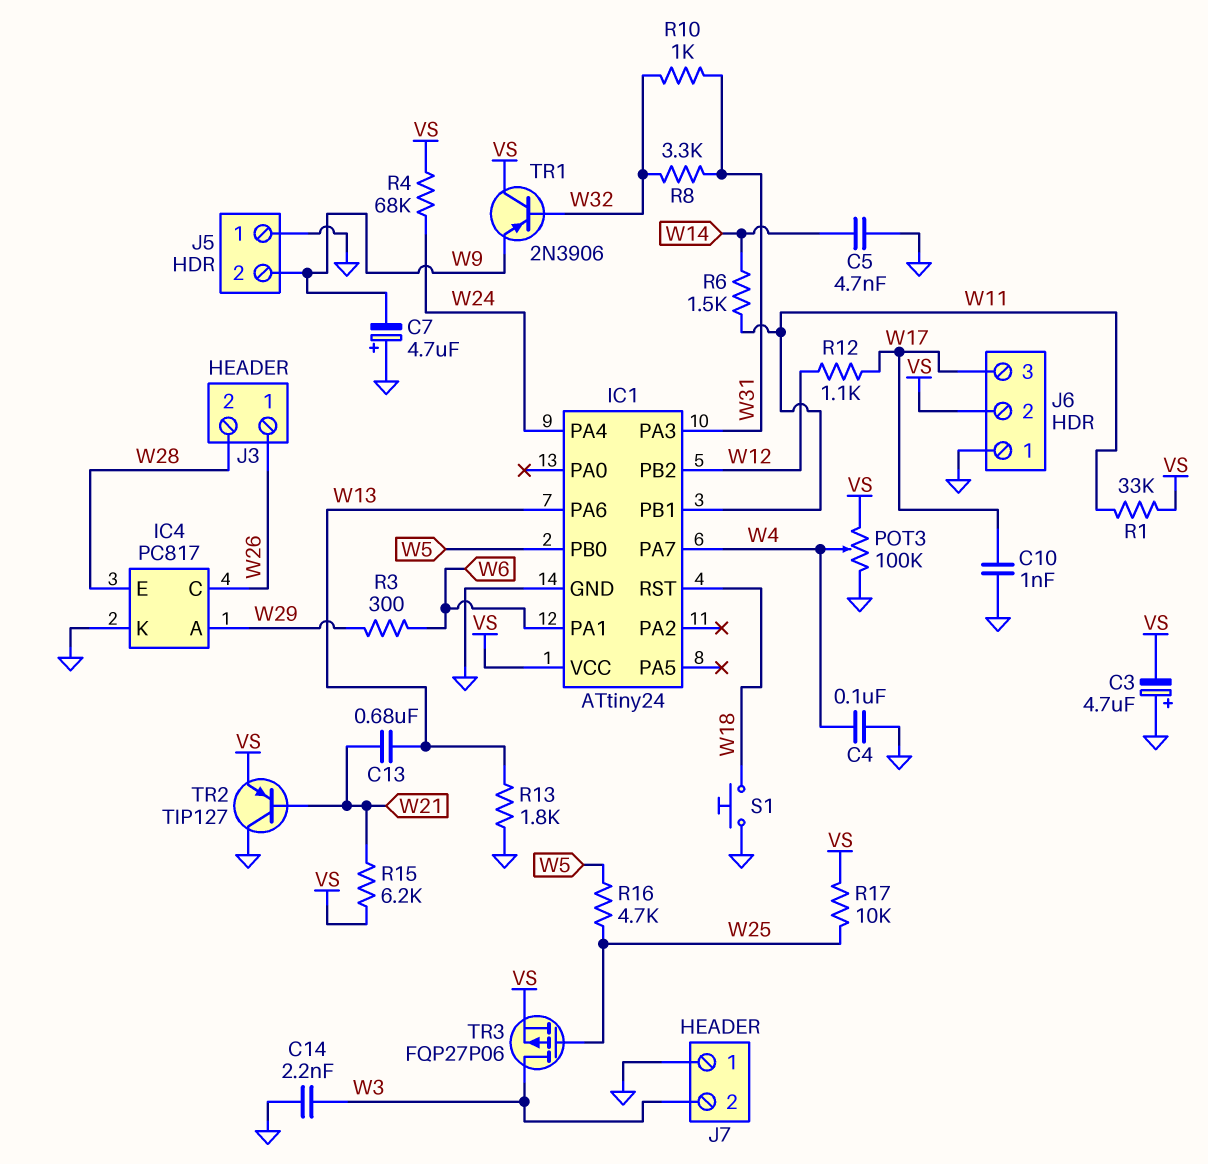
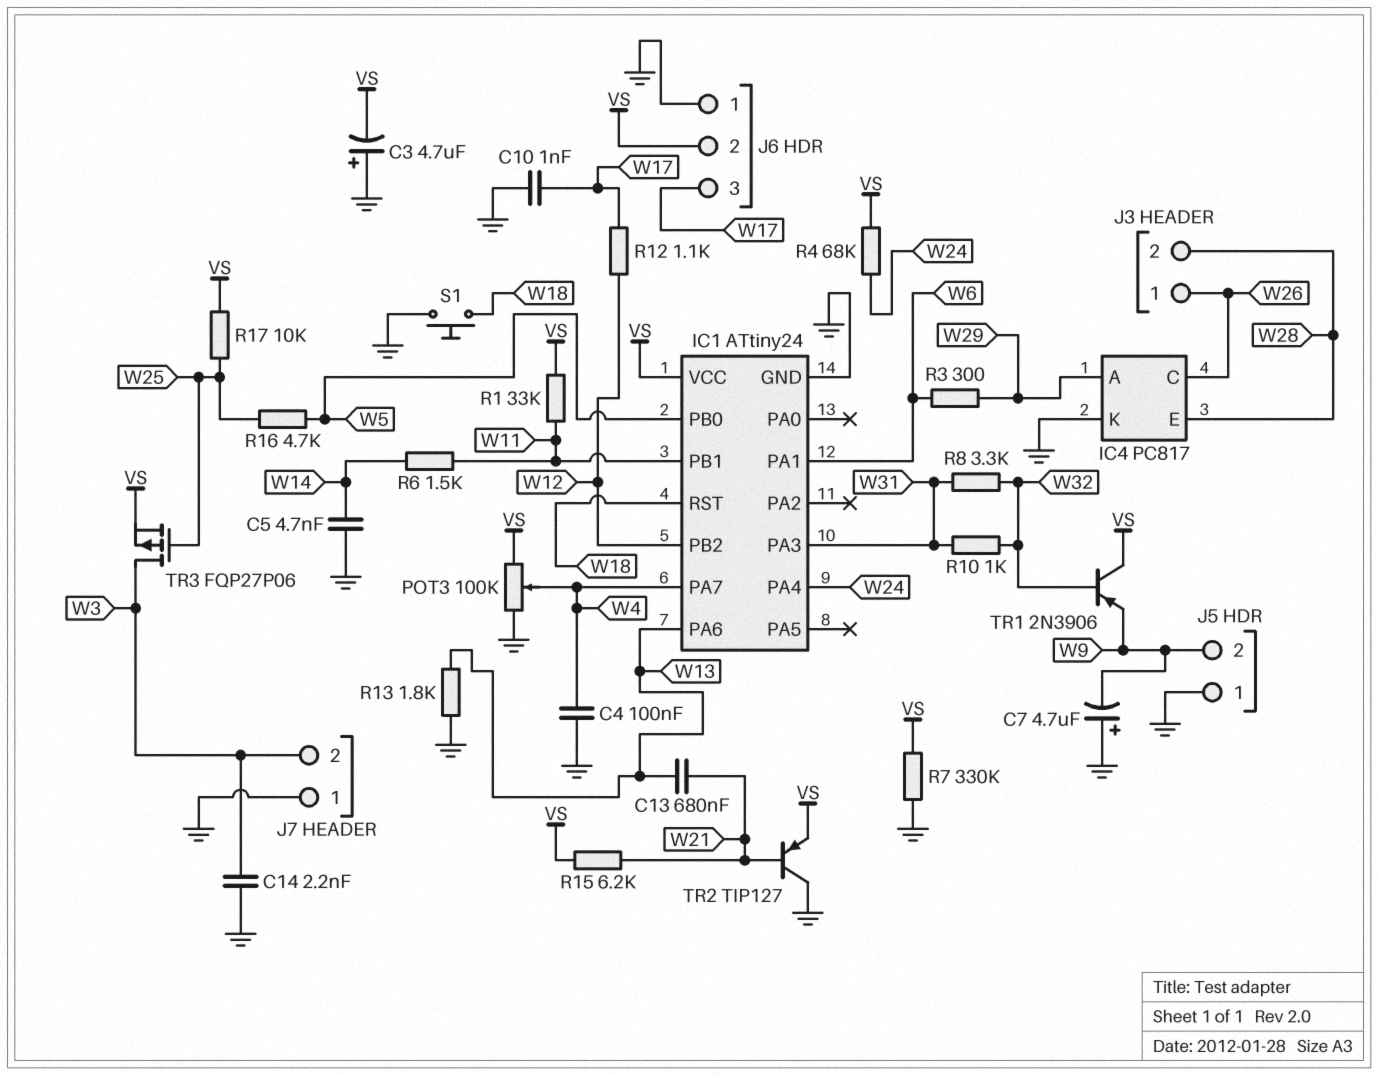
R7: none -> 330k (GND, VS)

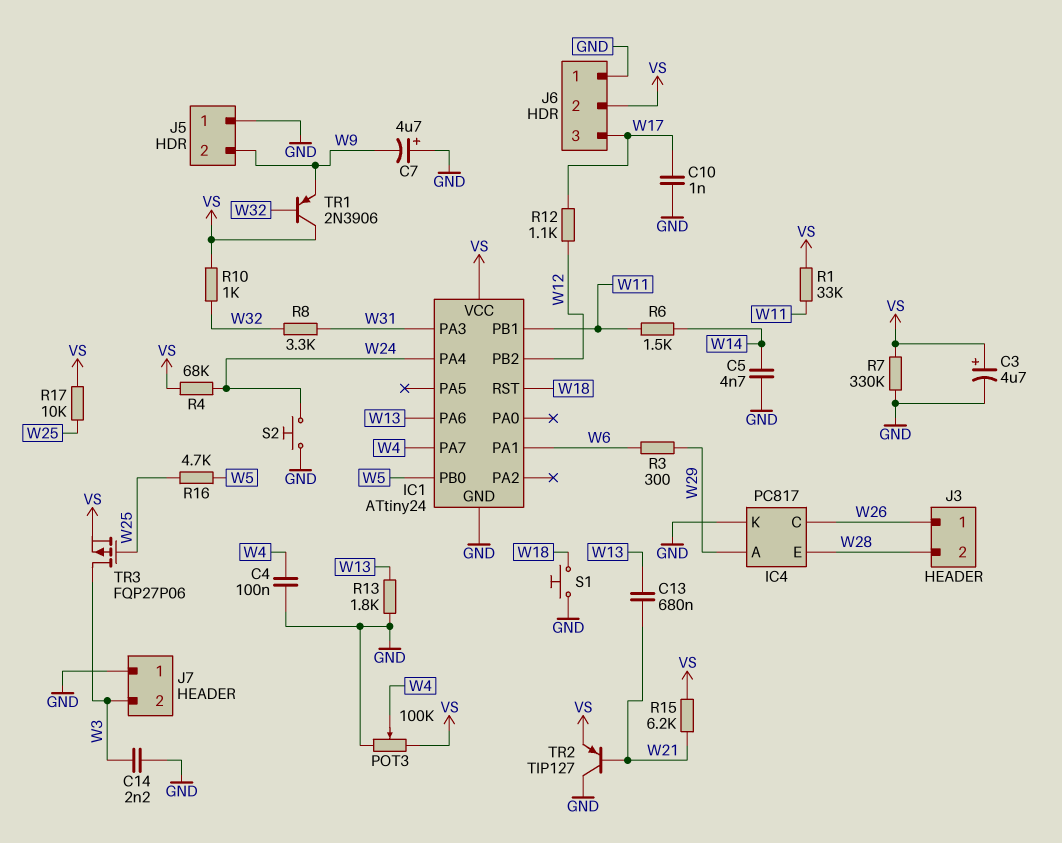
C3: 4.7uF (plus GND, minus VS) -> 4.7uF (plus VS, minus GND)
R10: 1k (W31, W32) -> 1k (VS, W32)
S2: none -> button (GND, W24)

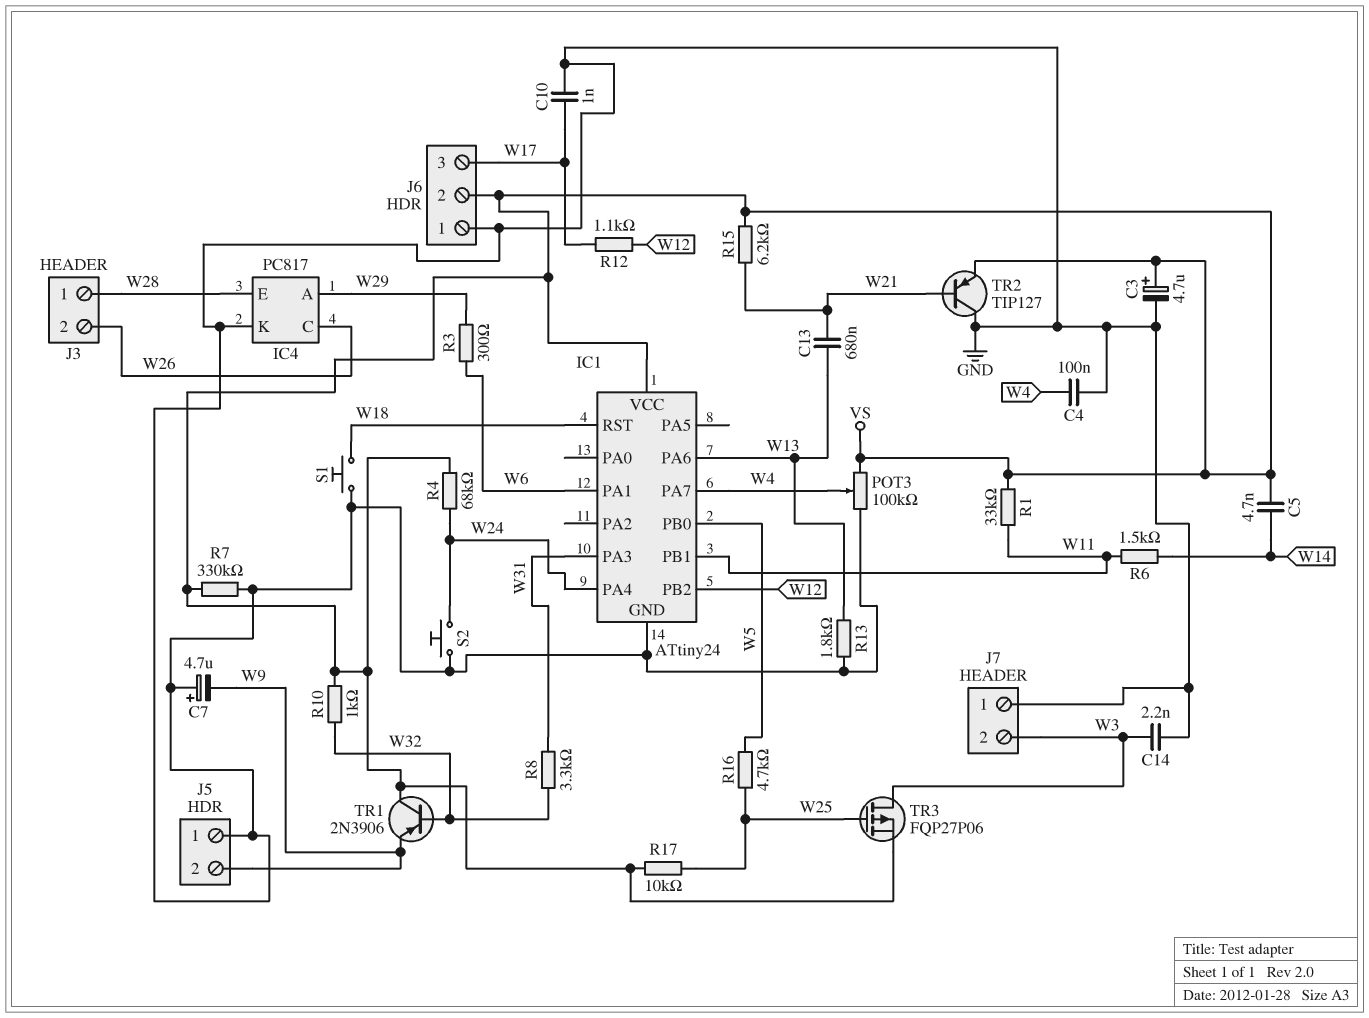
C5: 4.7nF (GND, W14) -> 4.7nF (VS, W14)
J3 pin 1: W26 -> W28
J3 pin 2: W28 -> W26

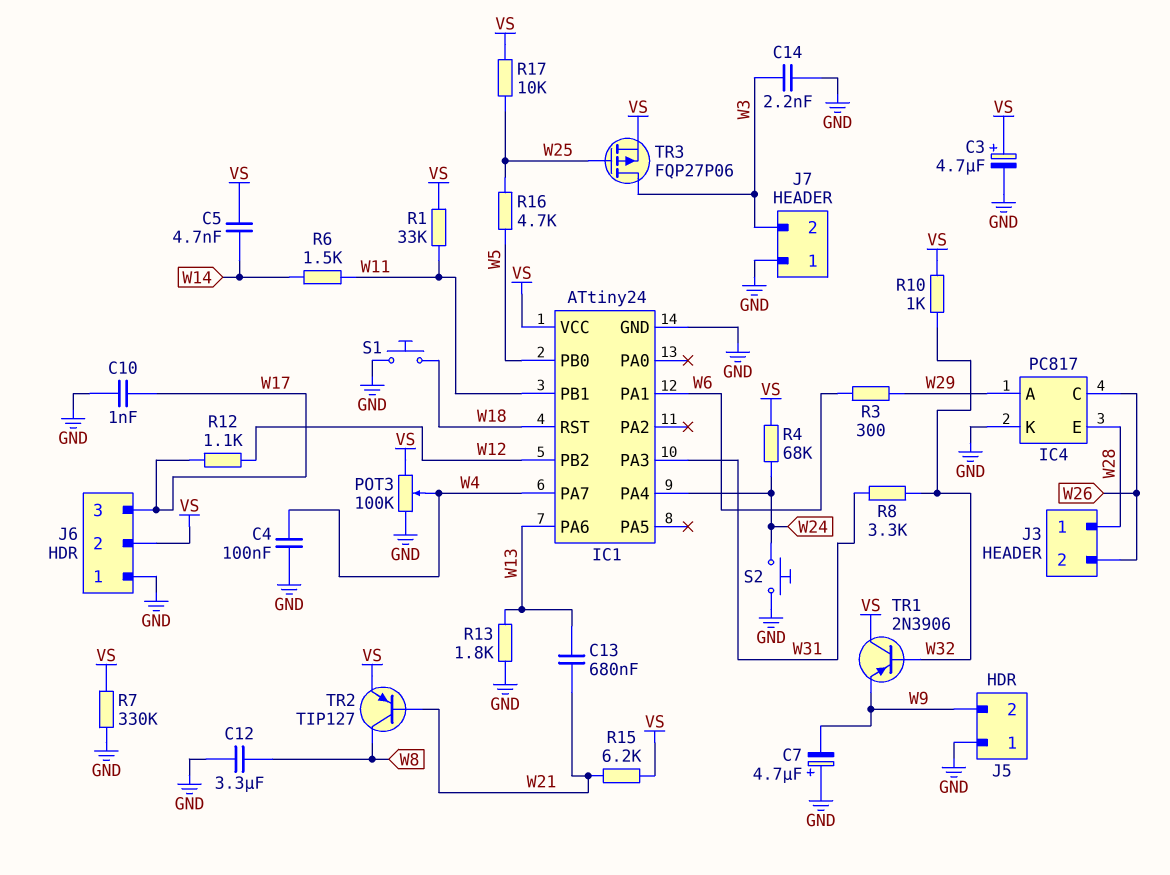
C12: none -> 3.3uF (GND, W8)
TR2: PNP TIP127 (B W21, C GND, E VS) -> PNP TIP127 (B W21, C W8, E VS)

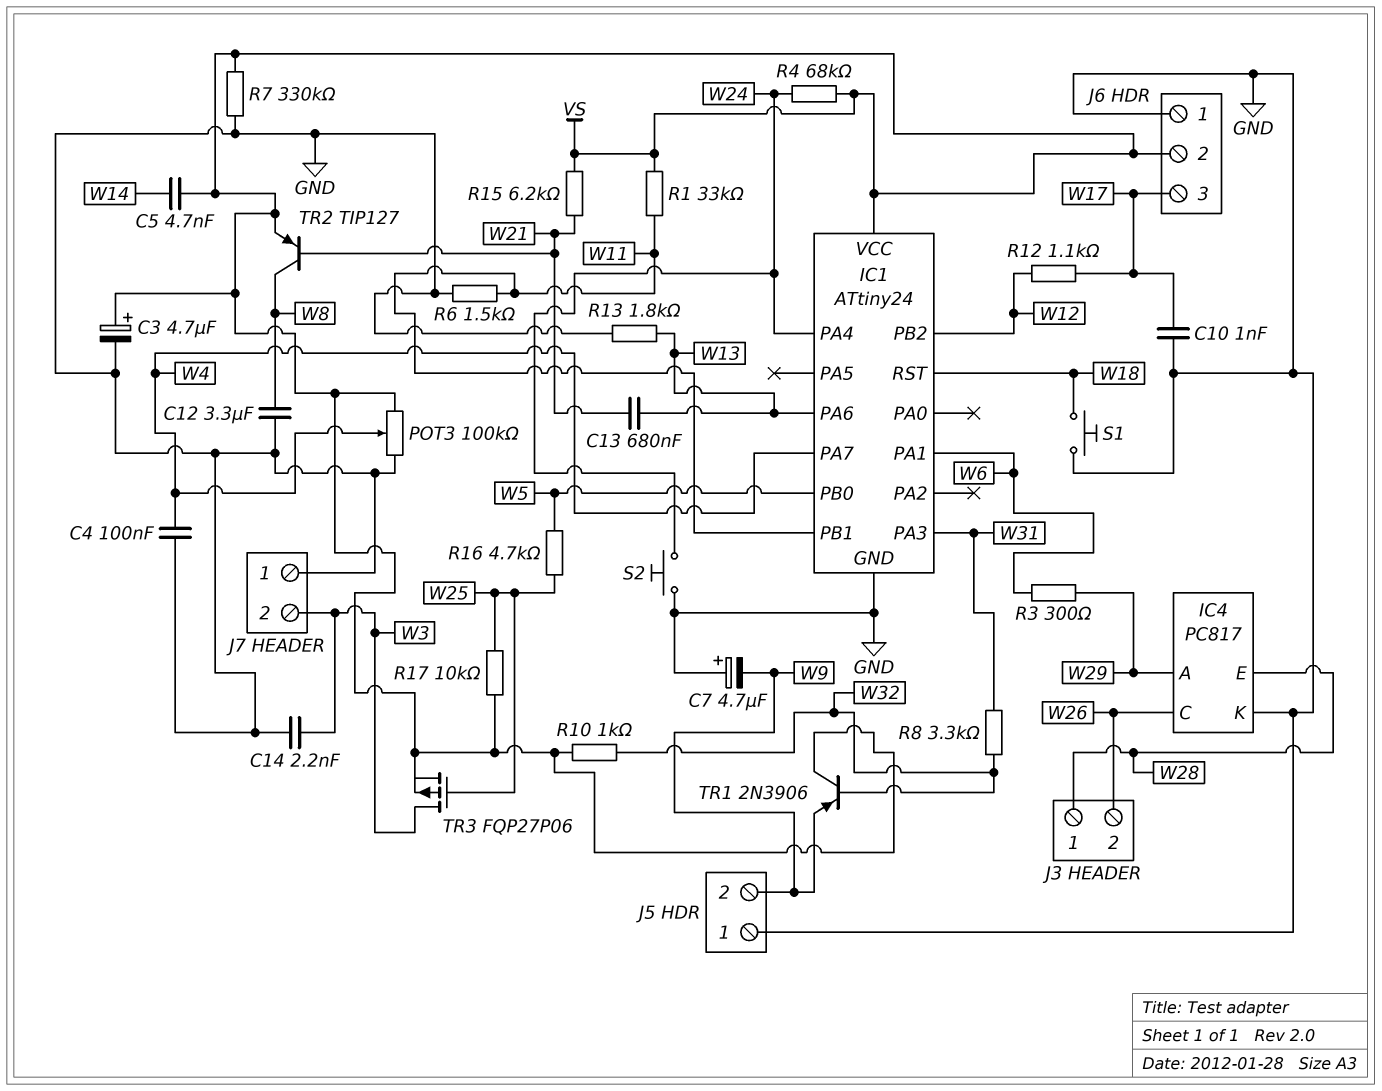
R6: 1.5k (W11, W14) -> 1.5k (GND, W11)

